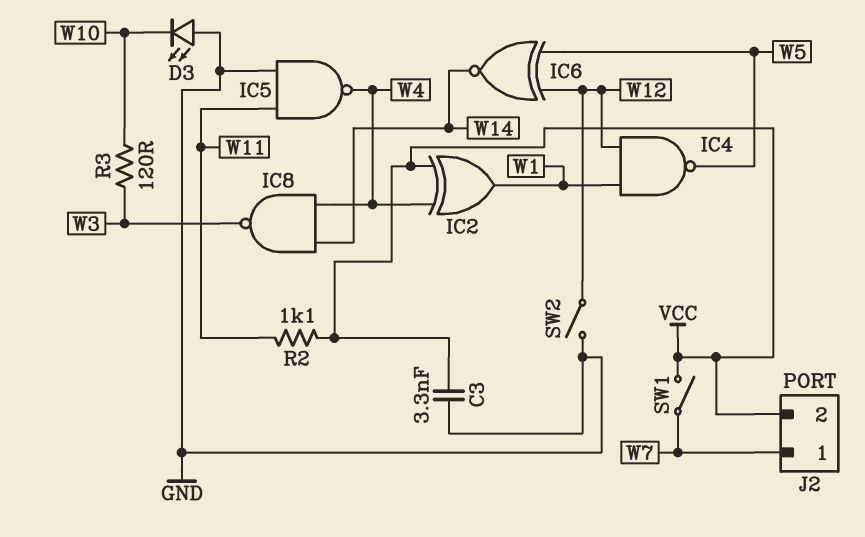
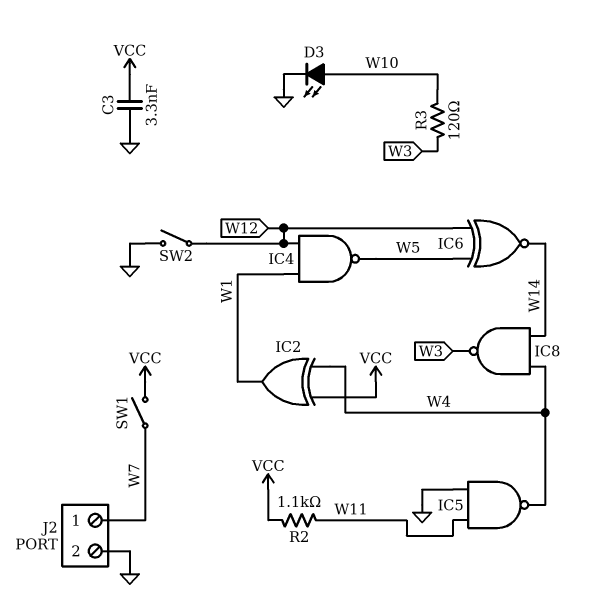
D3: LED (A GND, K W10) -> LED (A W10, K GND)
J2 pin 2: VCC -> GND

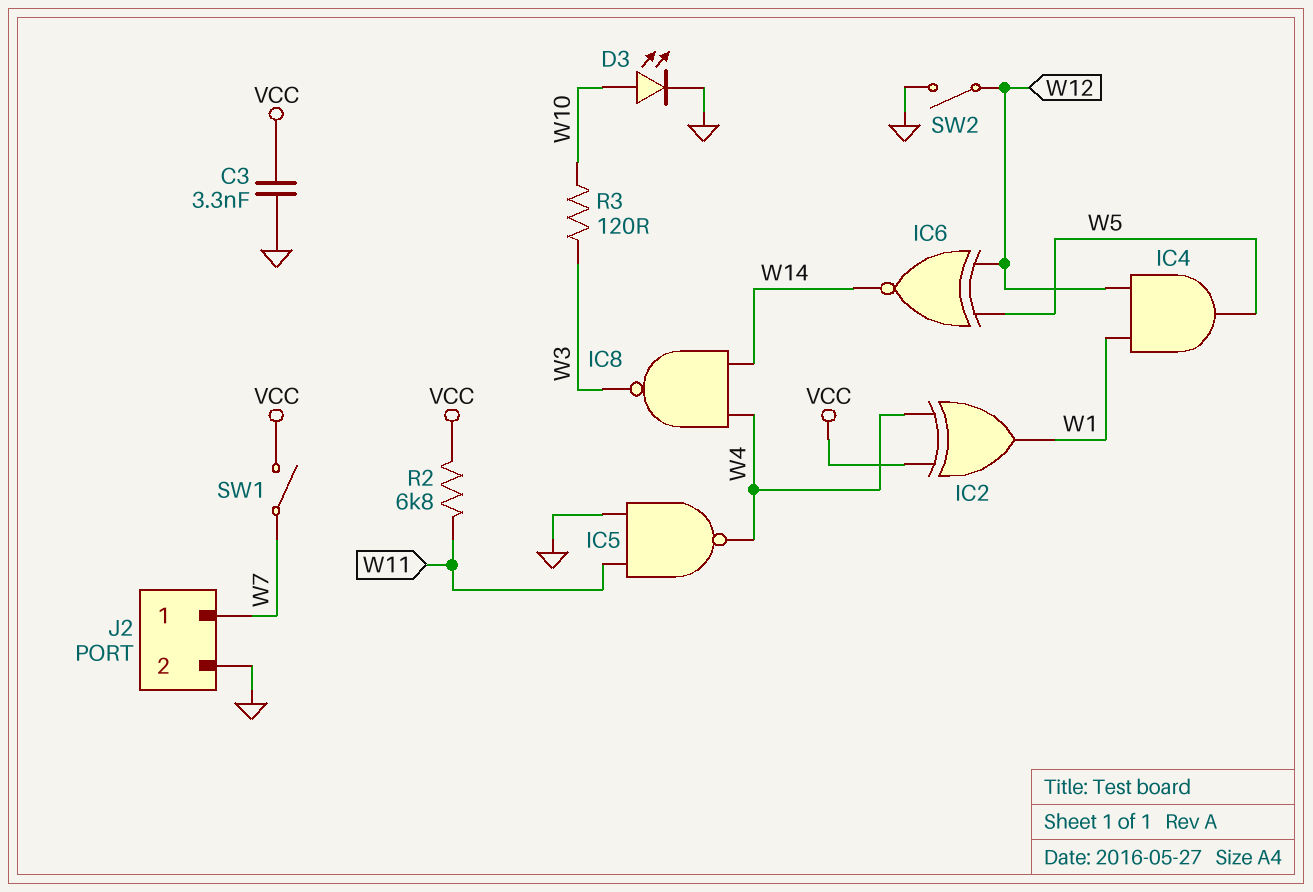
IC4: NAND (in W1, in W12, out W5) -> AND (in W1, in W12, out W5)
R2: 1.1k (VCC, W11) -> 6.8k (VCC, W11)

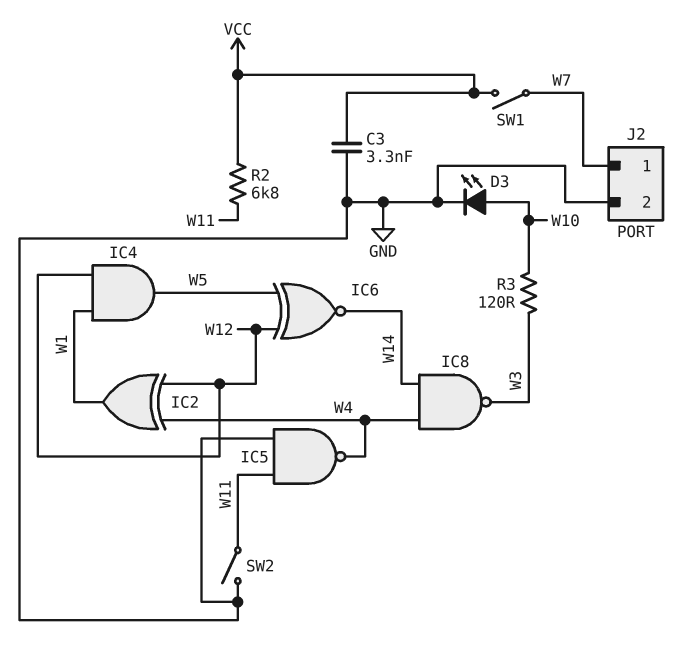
IC2: XOR (in VCC, in W4, out W1) -> XOR (in W4, in W12, out W1)
SW2: switch (GND, W12) -> switch (GND, W11)

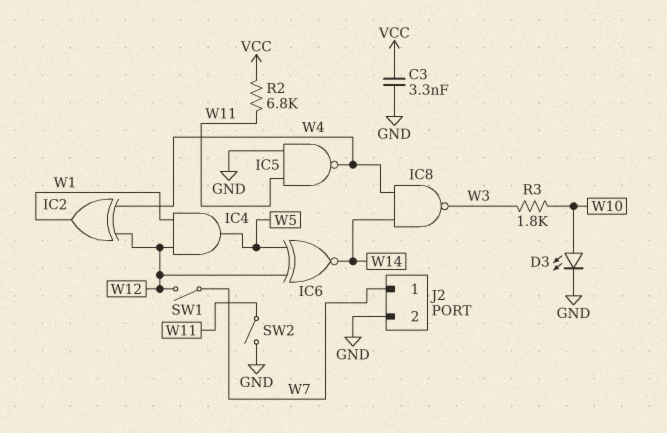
R3: 120 (W3, W10) -> 1.8k (W3, W10)
SW1: switch (VCC, W7) -> switch (W7, W12)

